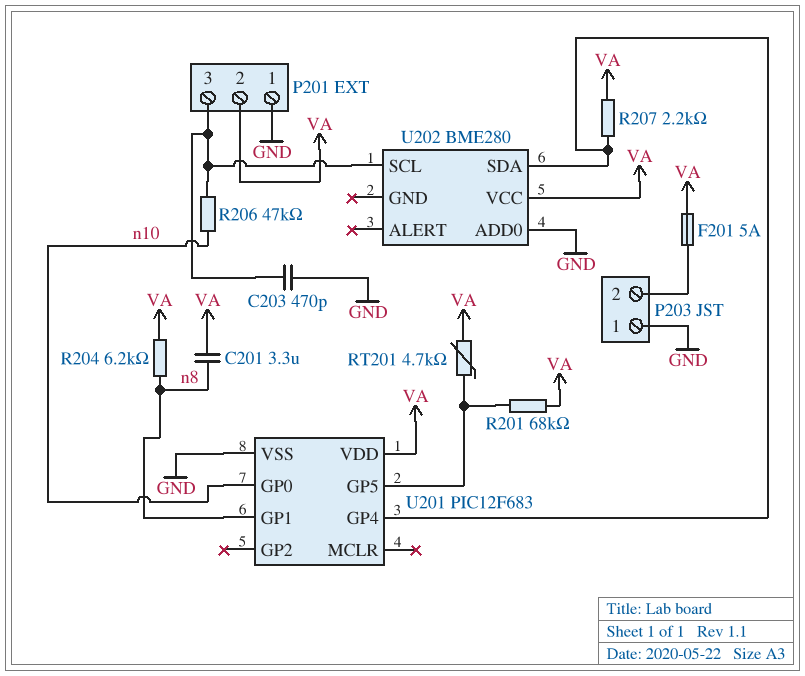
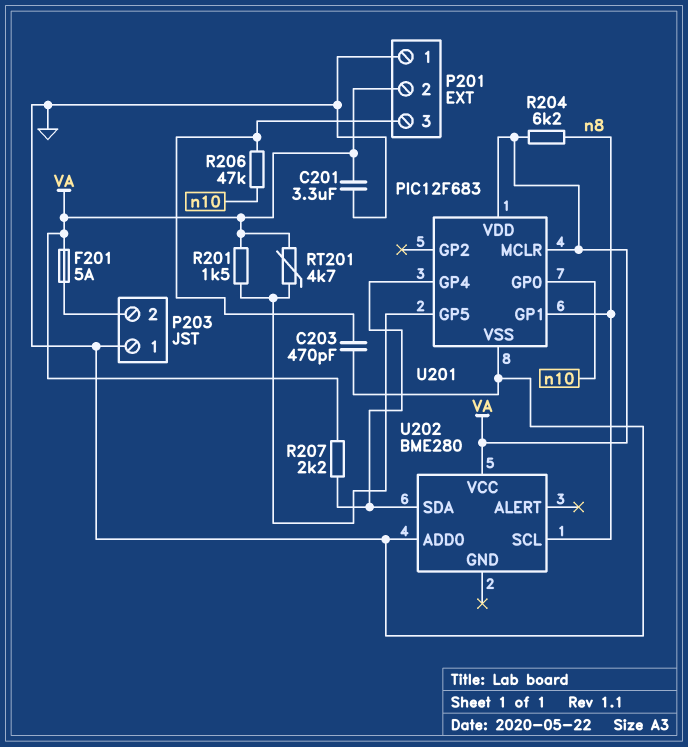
C201: 3.3uF (VA, n8) -> 3.3uF (GND, VA)
R201: 68k (U201/GP5, VA) -> 1.5k (U201/GP5, VA)
U201 pin MCLR: none -> VA
U202 pin SCL: P201/3 -> n8

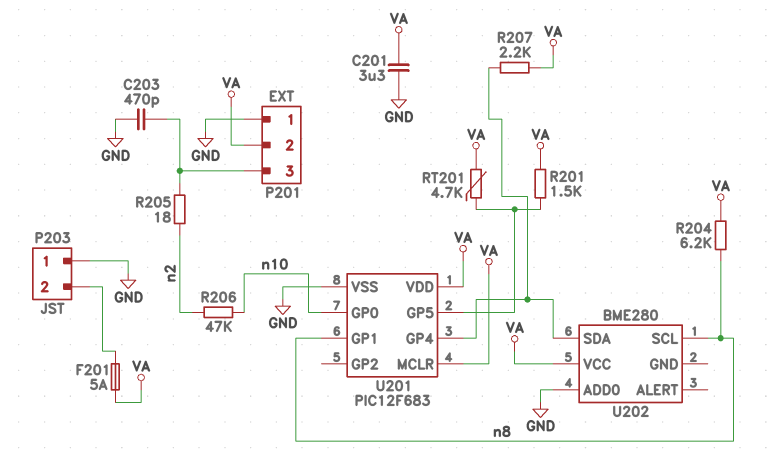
R205: none -> 18 (P201/3, n2)
R206: 47k (P201/3, n10) -> 47k (n2, n10)

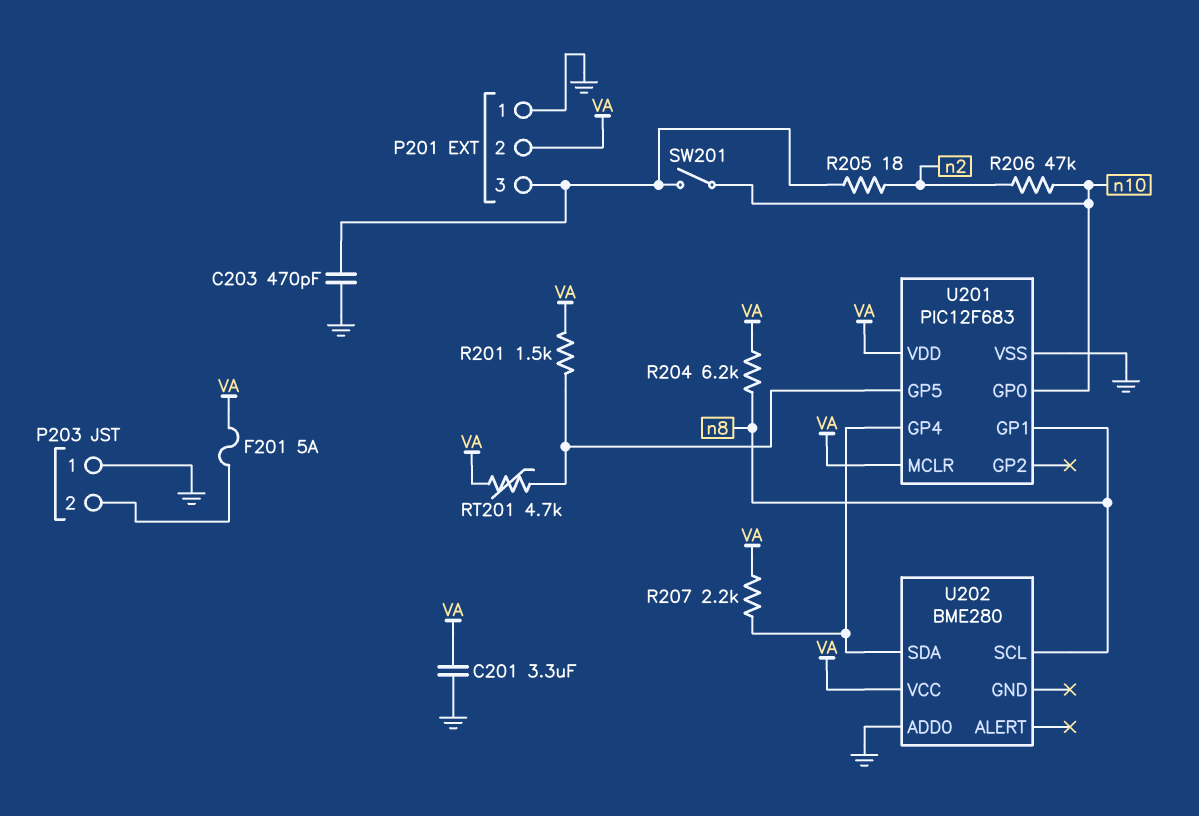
SW201: none -> switch (P201/3, n10)

